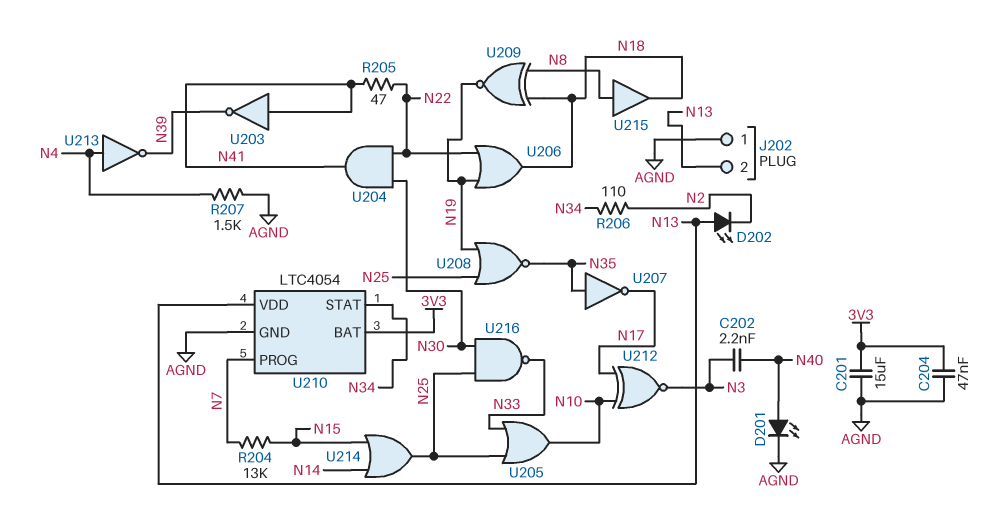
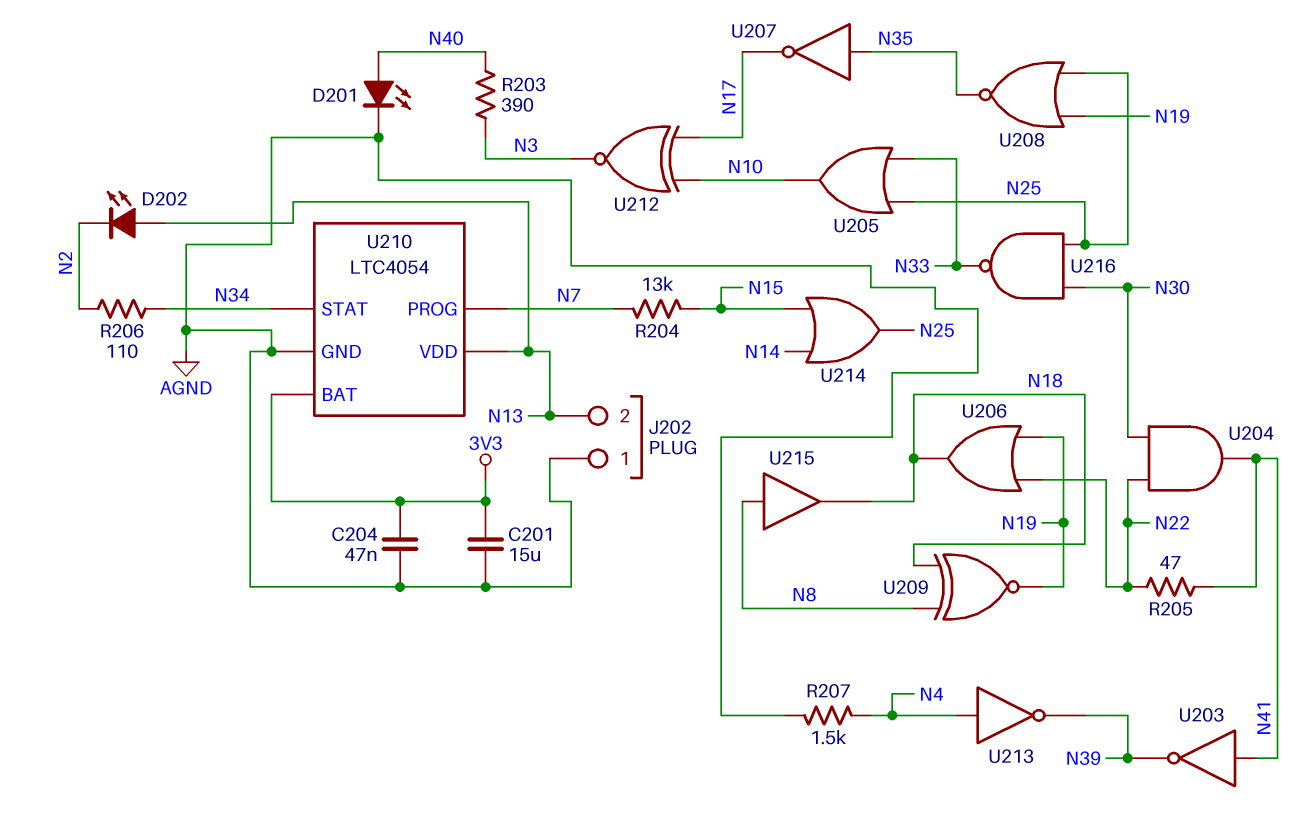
C202: 2.2nF (N3, N40) -> none
R203: none -> 390 (N3, N40)

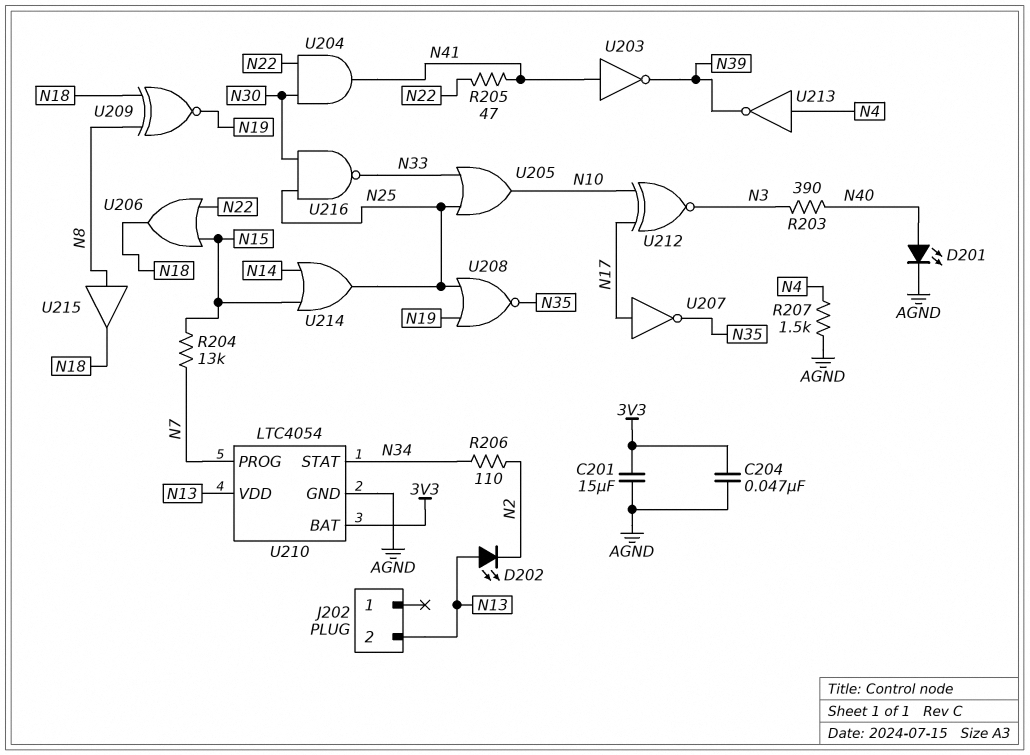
J202 pin 1: AGND -> none
U206: OR (in N19, in N22, out N18) -> OR (in N15, in N22, out N18)
U207: NOT (in N35, out N17) -> NOT (in N17, out N35)

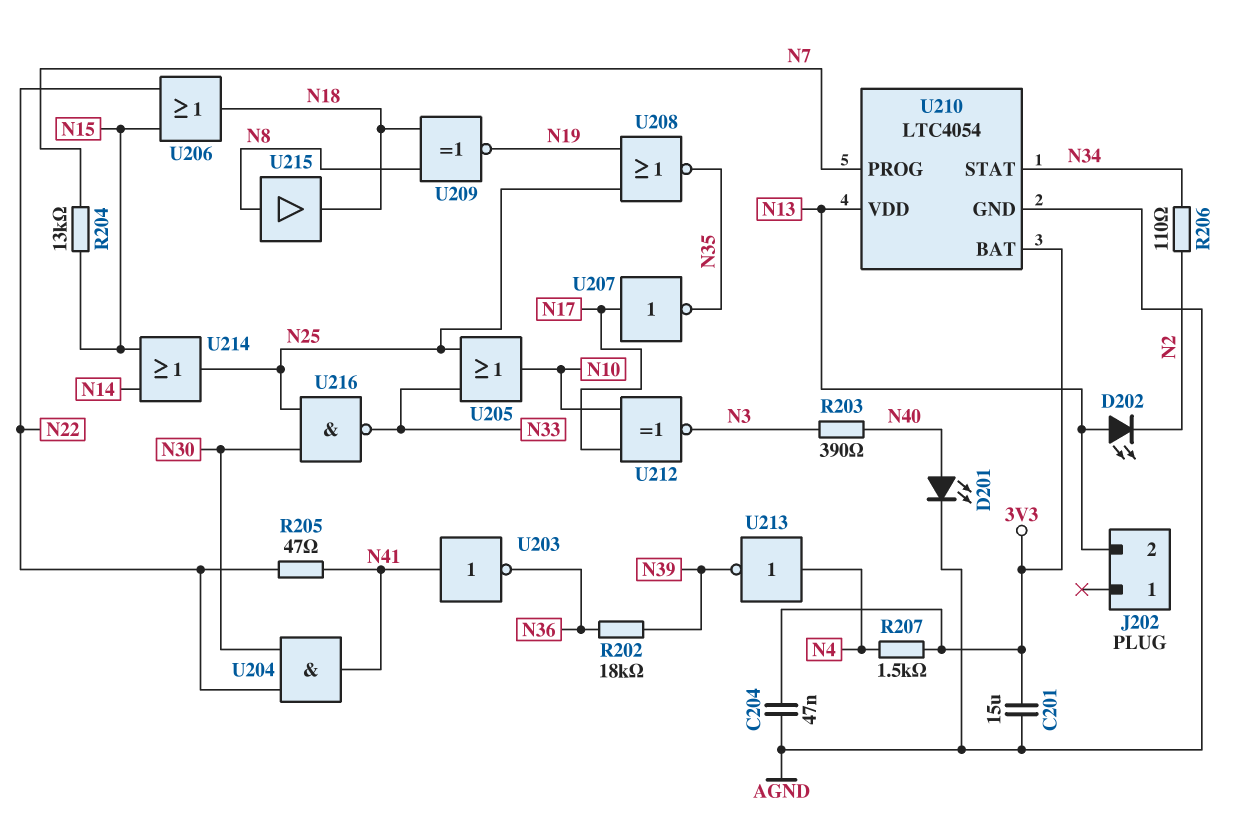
R202: none -> 18k (N36, N39)
R207: 1.5k (AGND, N4) -> 1.5k (3V3, N4)
U203: NOT (in N41, out N39) -> NOT (in N41, out N36)

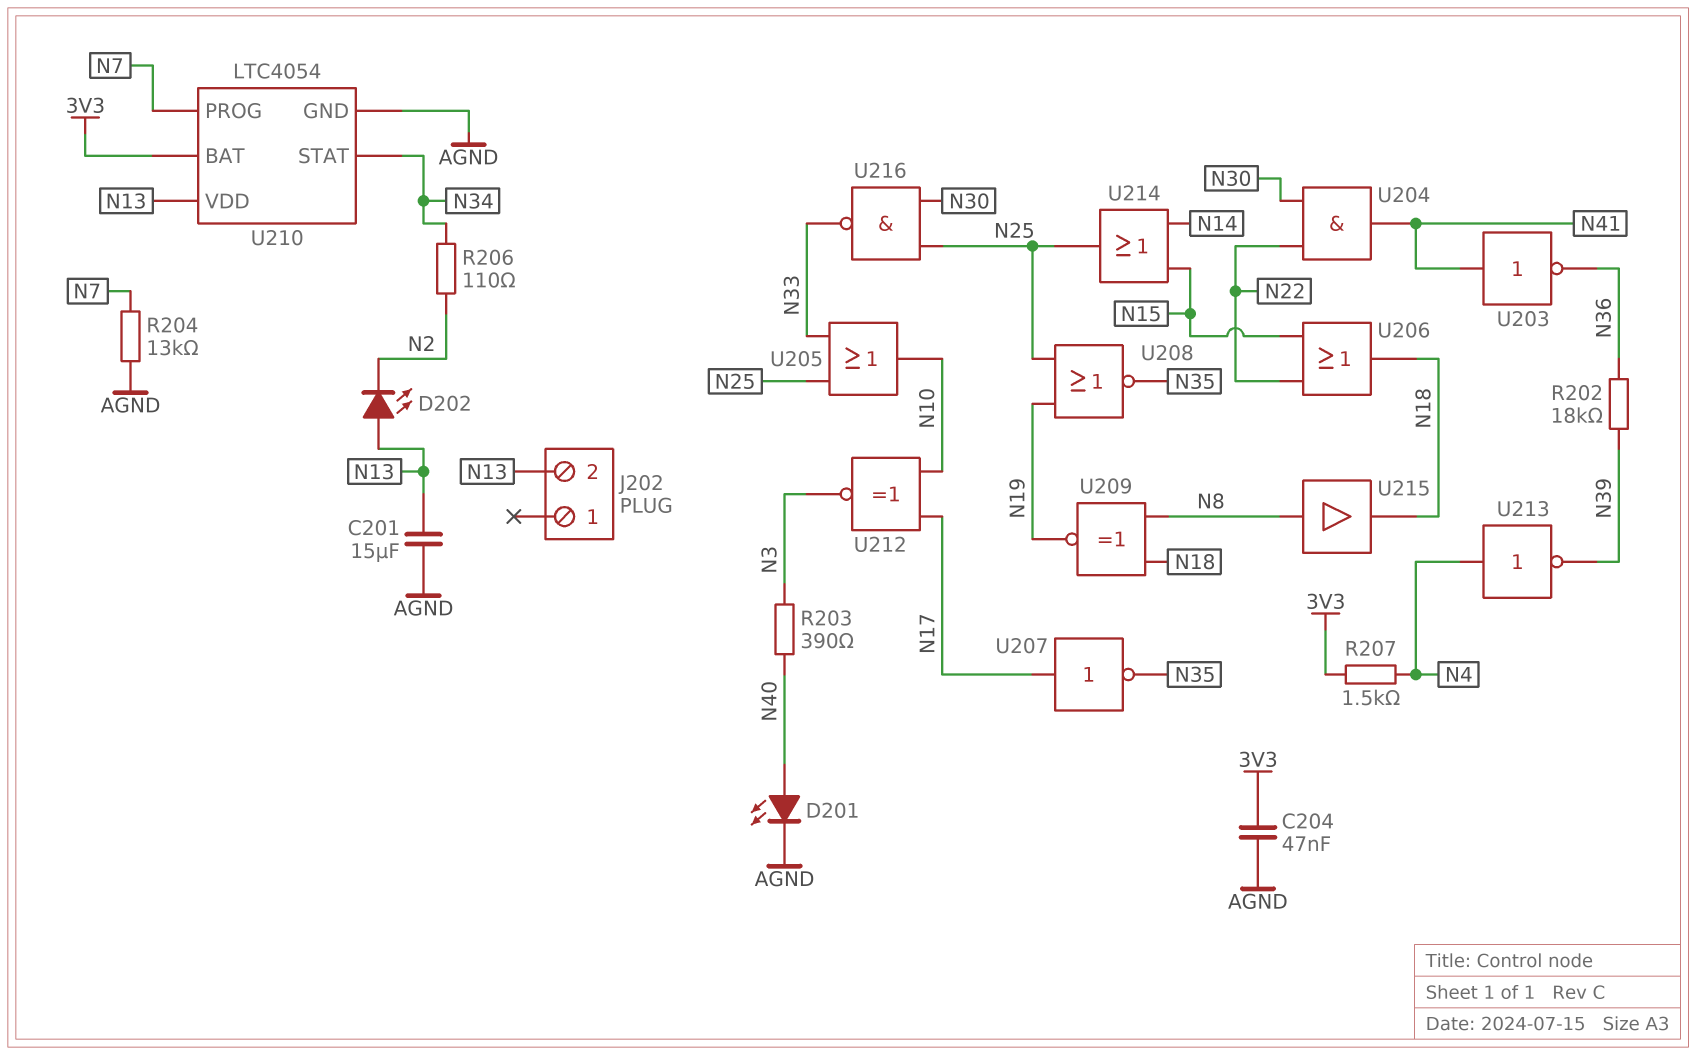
C201: 15uF (3V3, AGND) -> 15uF (AGND, N13)
R204: 13k (N7, N15) -> 13k (AGND, N7)
R205: 47 (N22, N41) -> none

